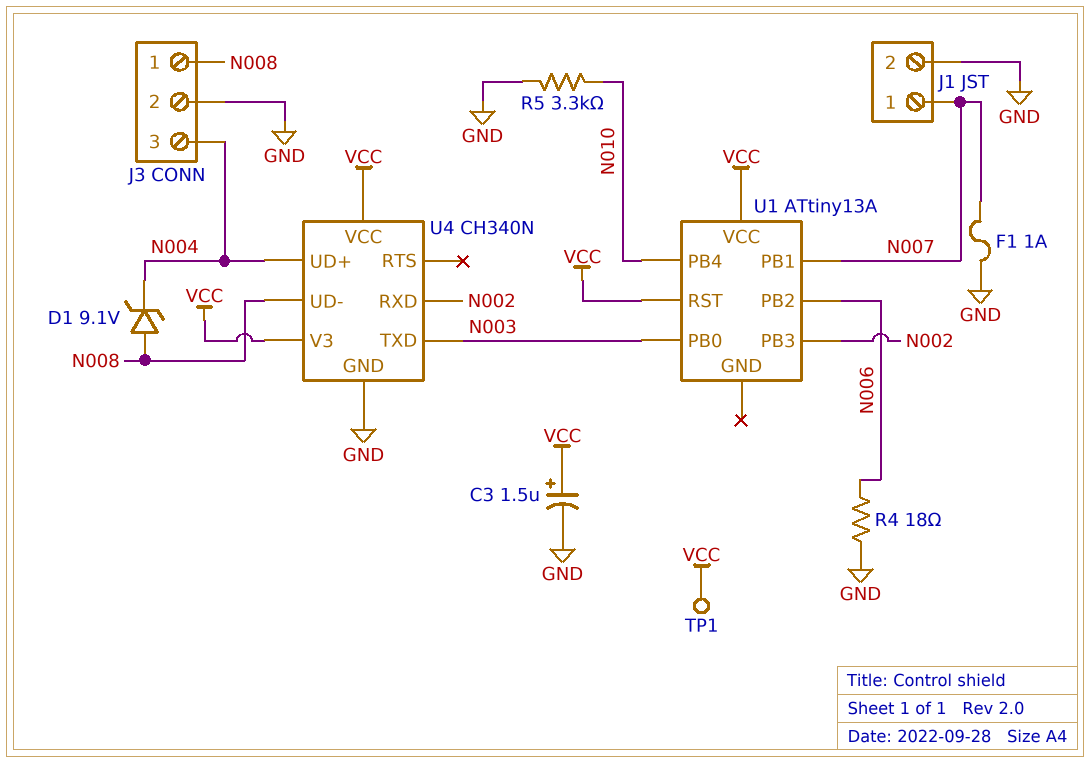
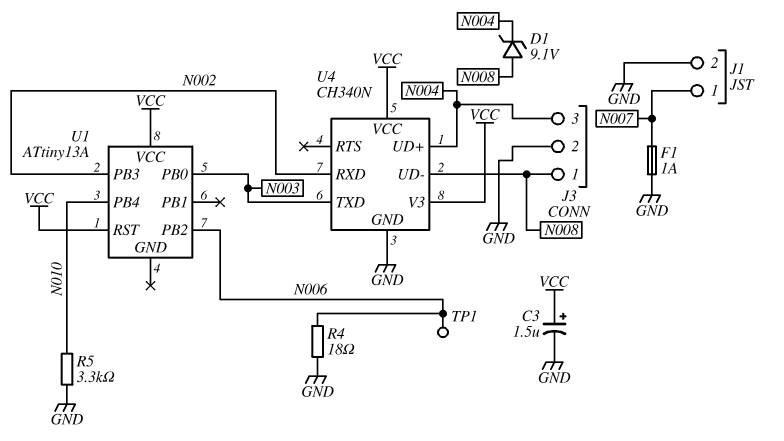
TP1: test point (VCC) -> test point (N006)
U1 pin PB1: N007 -> none

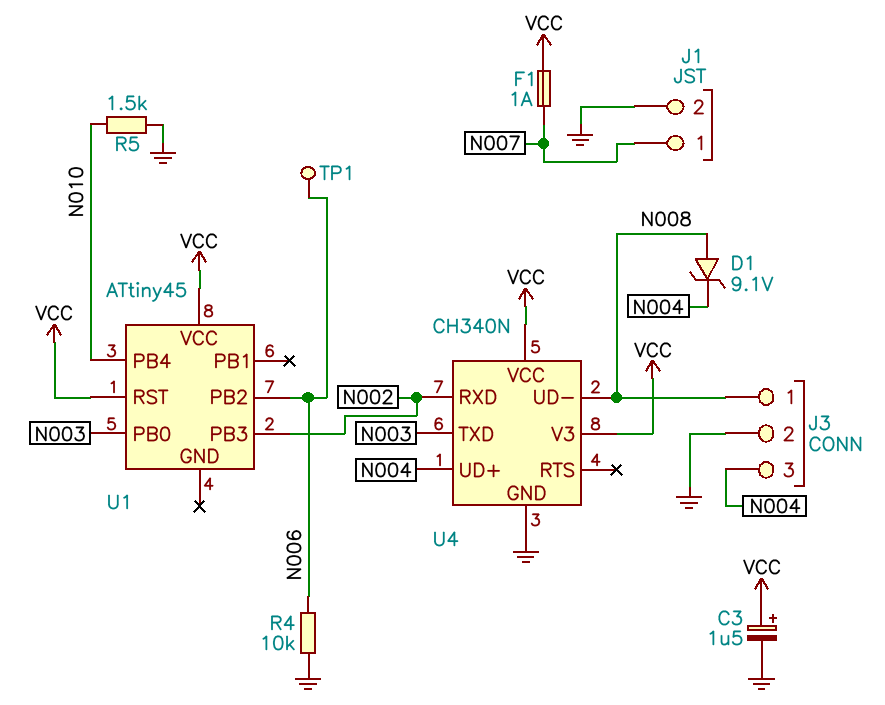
F1: 1A (GND, N007) -> 1A (N007, VCC)
R4: 18 (GND, N006) -> 10k (GND, N006)
R5: 3.3k (GND, N010) -> 1.5k (GND, N010)
U1: ATtiny13A -> ATtiny45

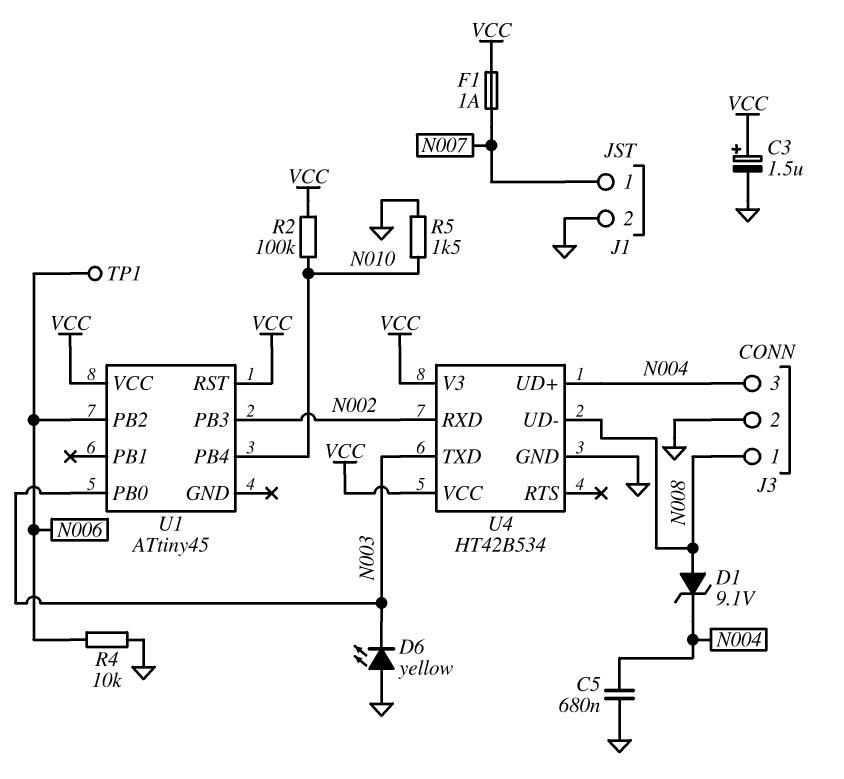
C5: none -> 680nF (GND, N004)
D6: none -> LED yellow (A GND, K N003)
R2: none -> 100k (N010, VCC)
U4: CH340N -> HT42B534

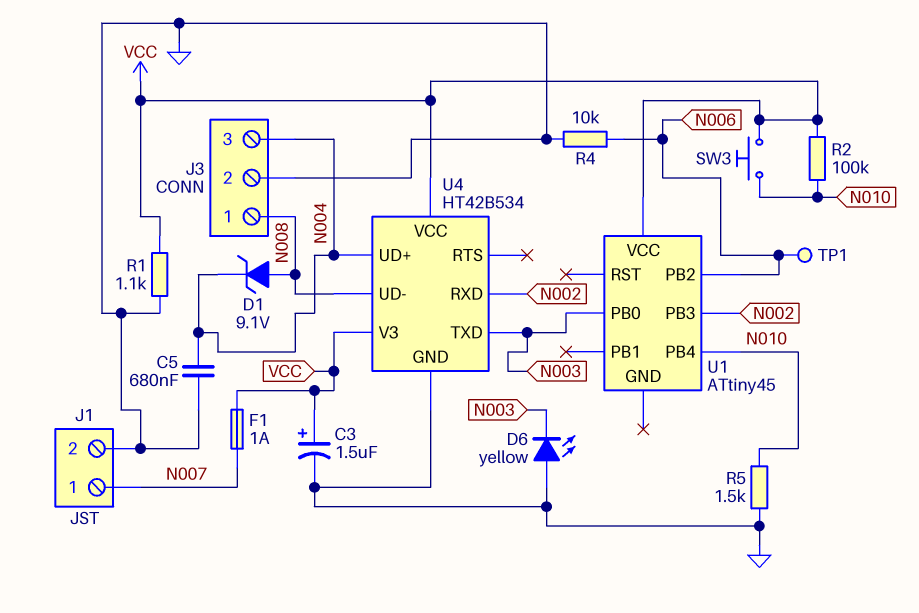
R1: none -> 1.1k (GND, VCC)
SW3: none -> button (N010, VCC)
U1 pin RST: VCC -> none

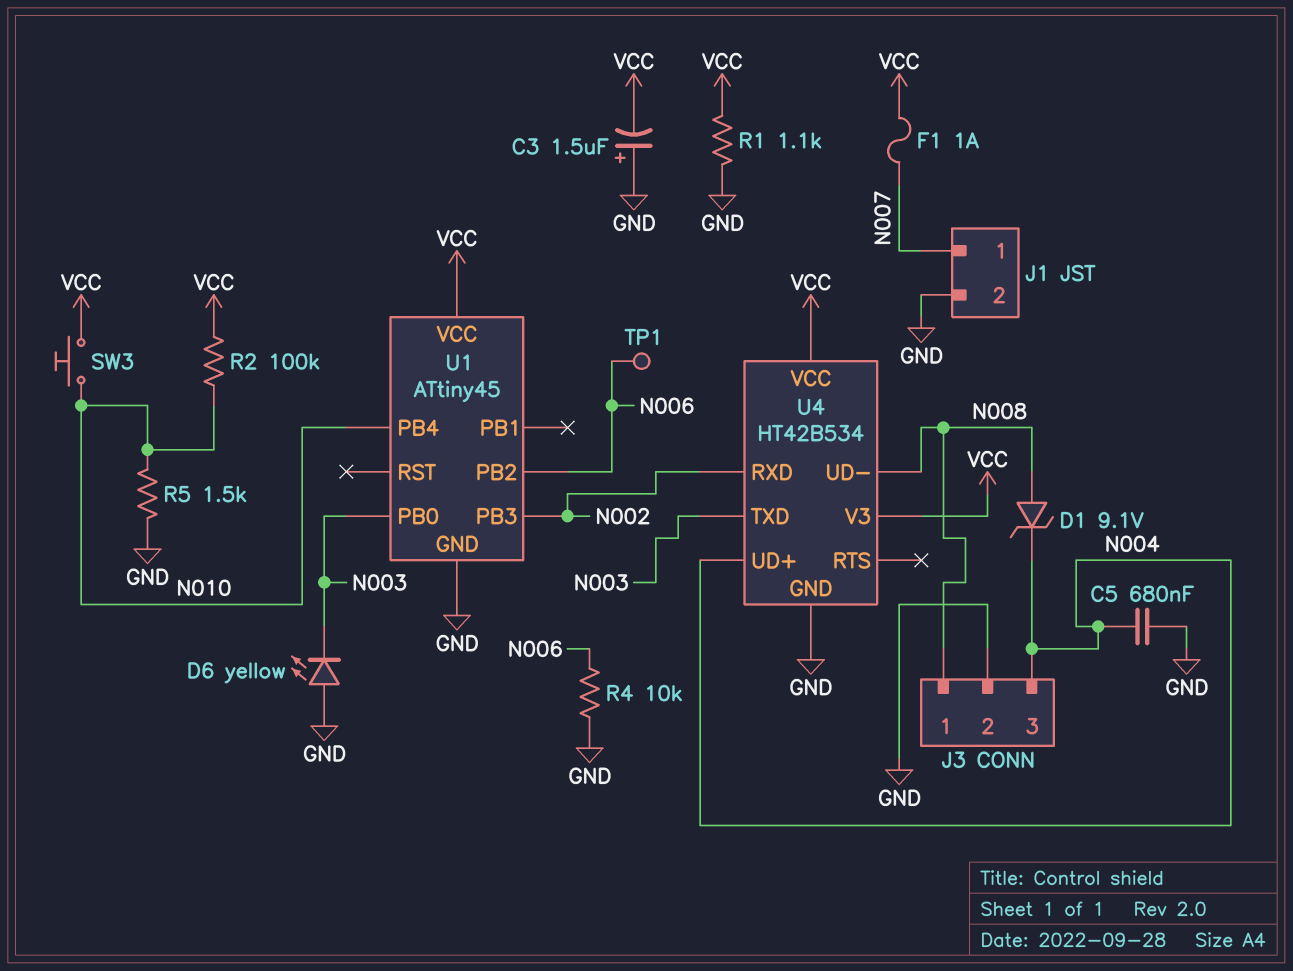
C3: 1.5uF (plus VCC, minus GND) -> 1.5uF (plus GND, minus VCC)
U1 pin GND: none -> GND

